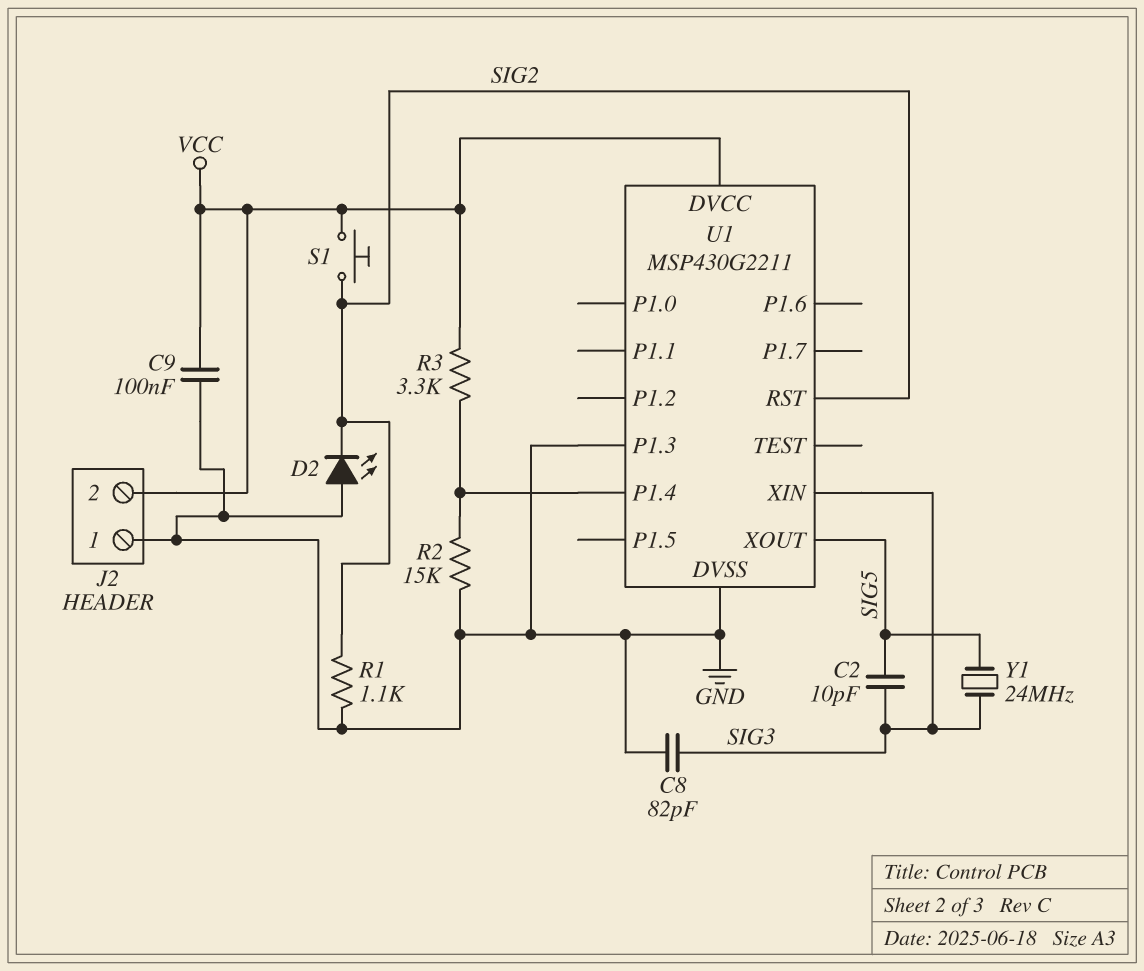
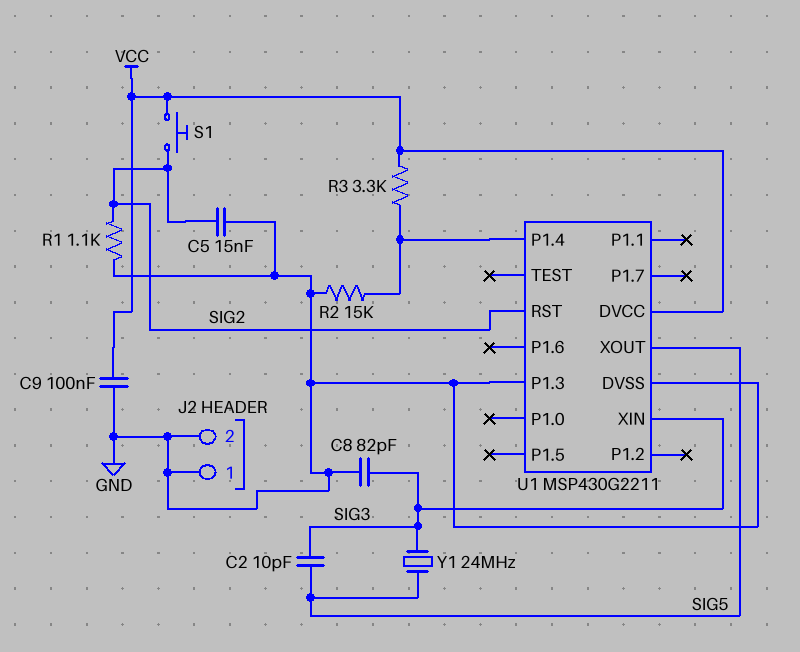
C5: none -> 15nF (GND, SIG2)
D2: LED (A GND, K SIG2) -> none
J2 pin 2: VCC -> GND

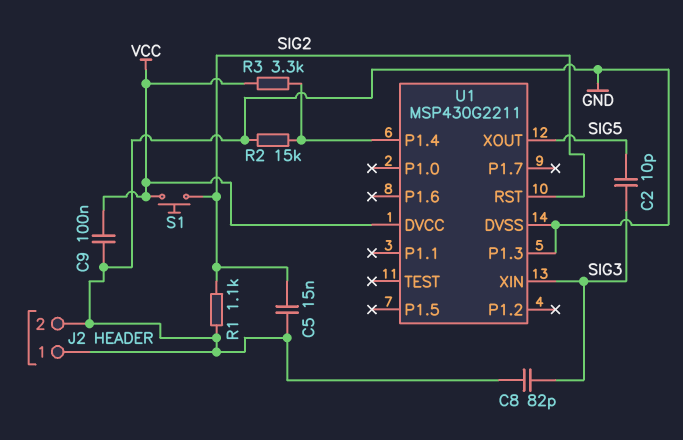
Y1: 24MHz (SIG3, SIG5) -> none

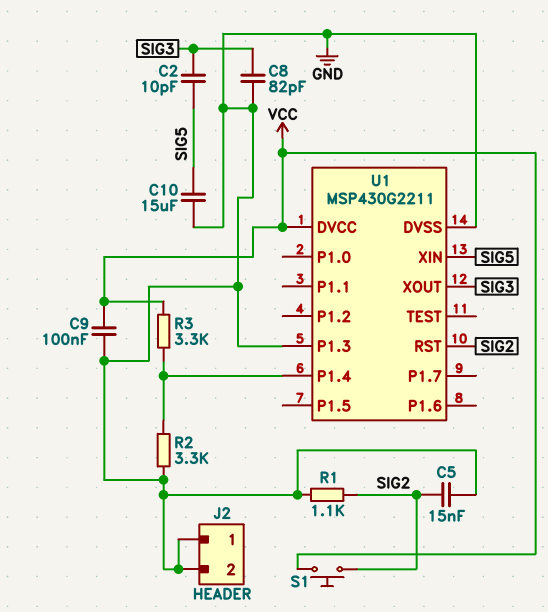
C10: none -> 15uF (GND, SIG5)
R2: 15k (GND, U1/P1.4) -> 3.3k (GND, U1/P1.4)
U1 pin XIN: SIG3 -> SIG5
U1 pin XOUT: SIG5 -> SIG3

